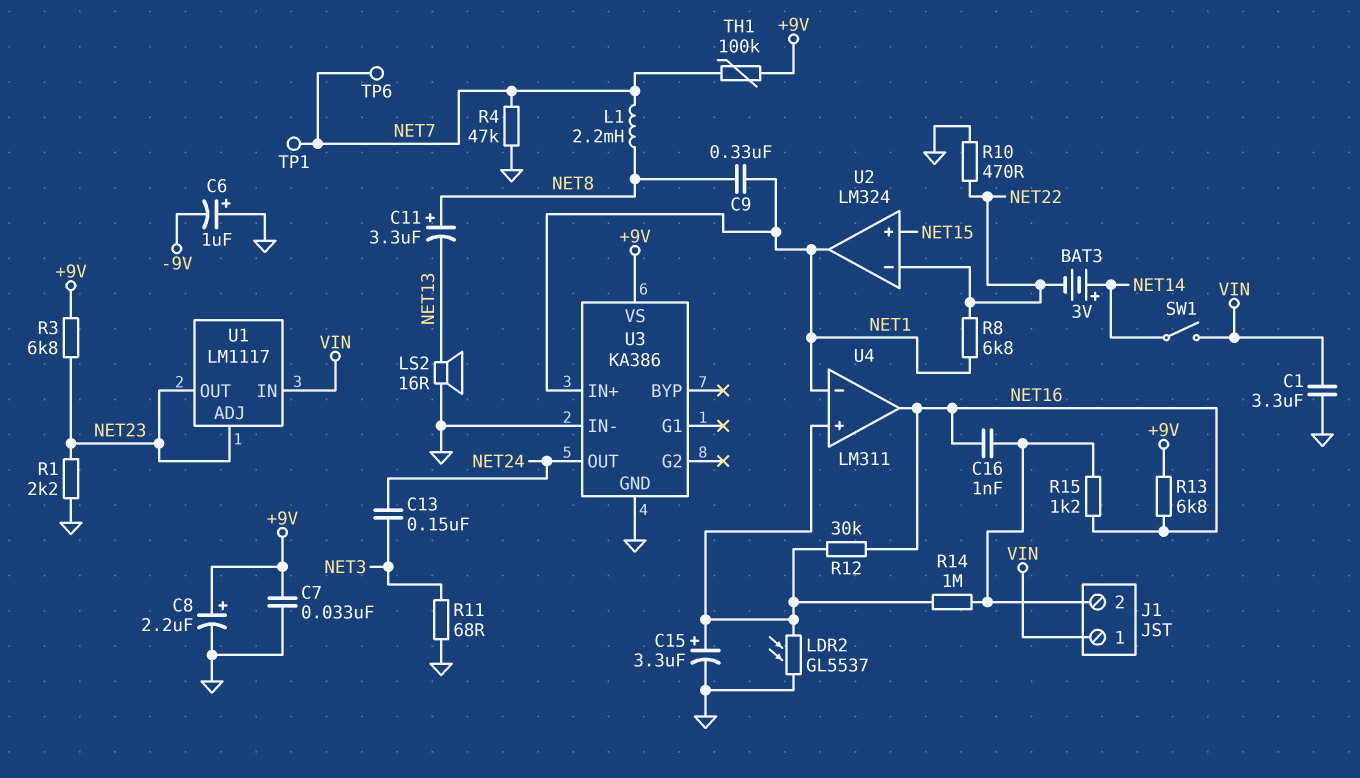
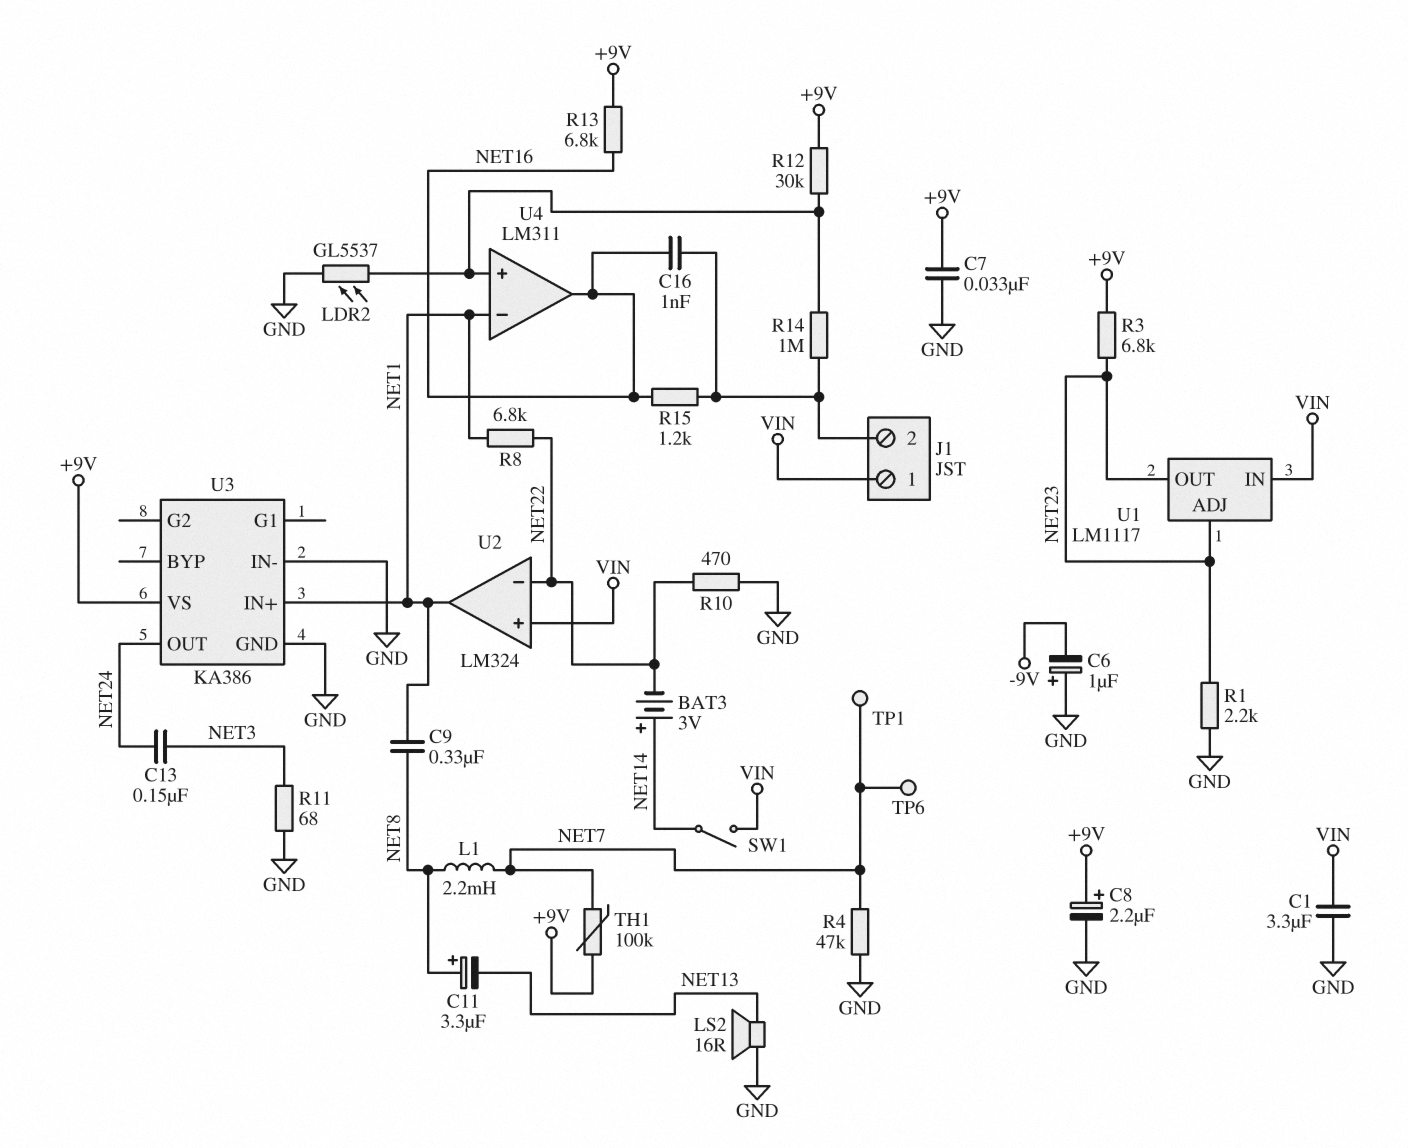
C15: 3.3uF (plus U4/in+, minus GND) -> none
R12: 30k (NET16, U4/in+) -> 30k (+9V, U4/in+)
U2 pin in+: NET15 -> VIN

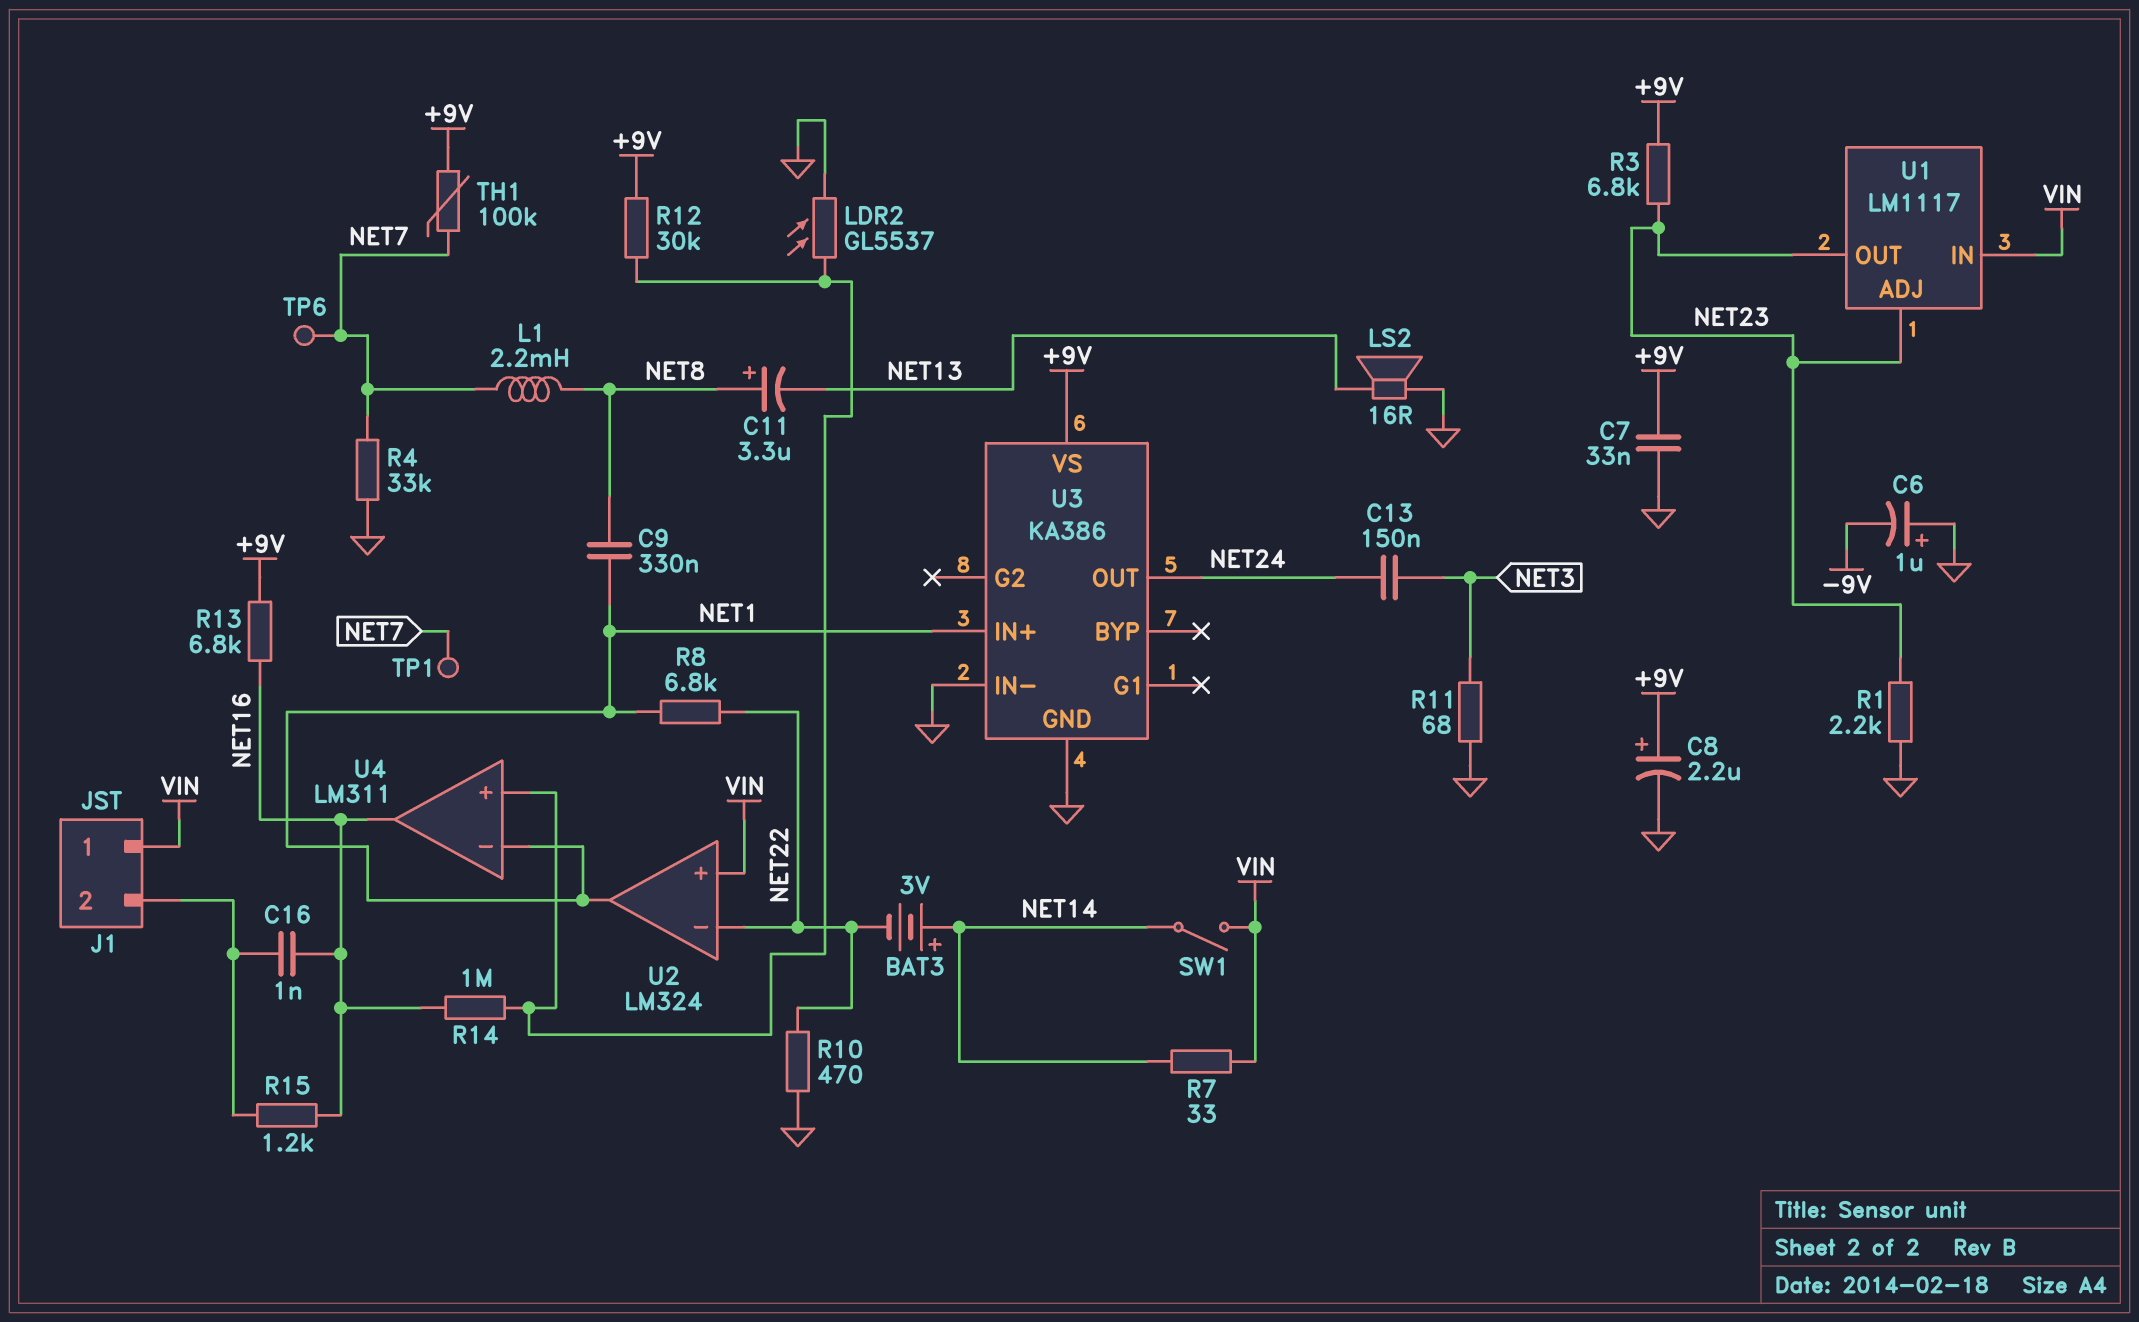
C1: 3.3uF (GND, VIN) -> none
R4: 47k (GND, NET7) -> 33k (GND, NET7)
R7: none -> 33 (NET14, VIN)
R14: 1M (J1/2, U4/in+) -> 1M (NET16, U4/in+)

